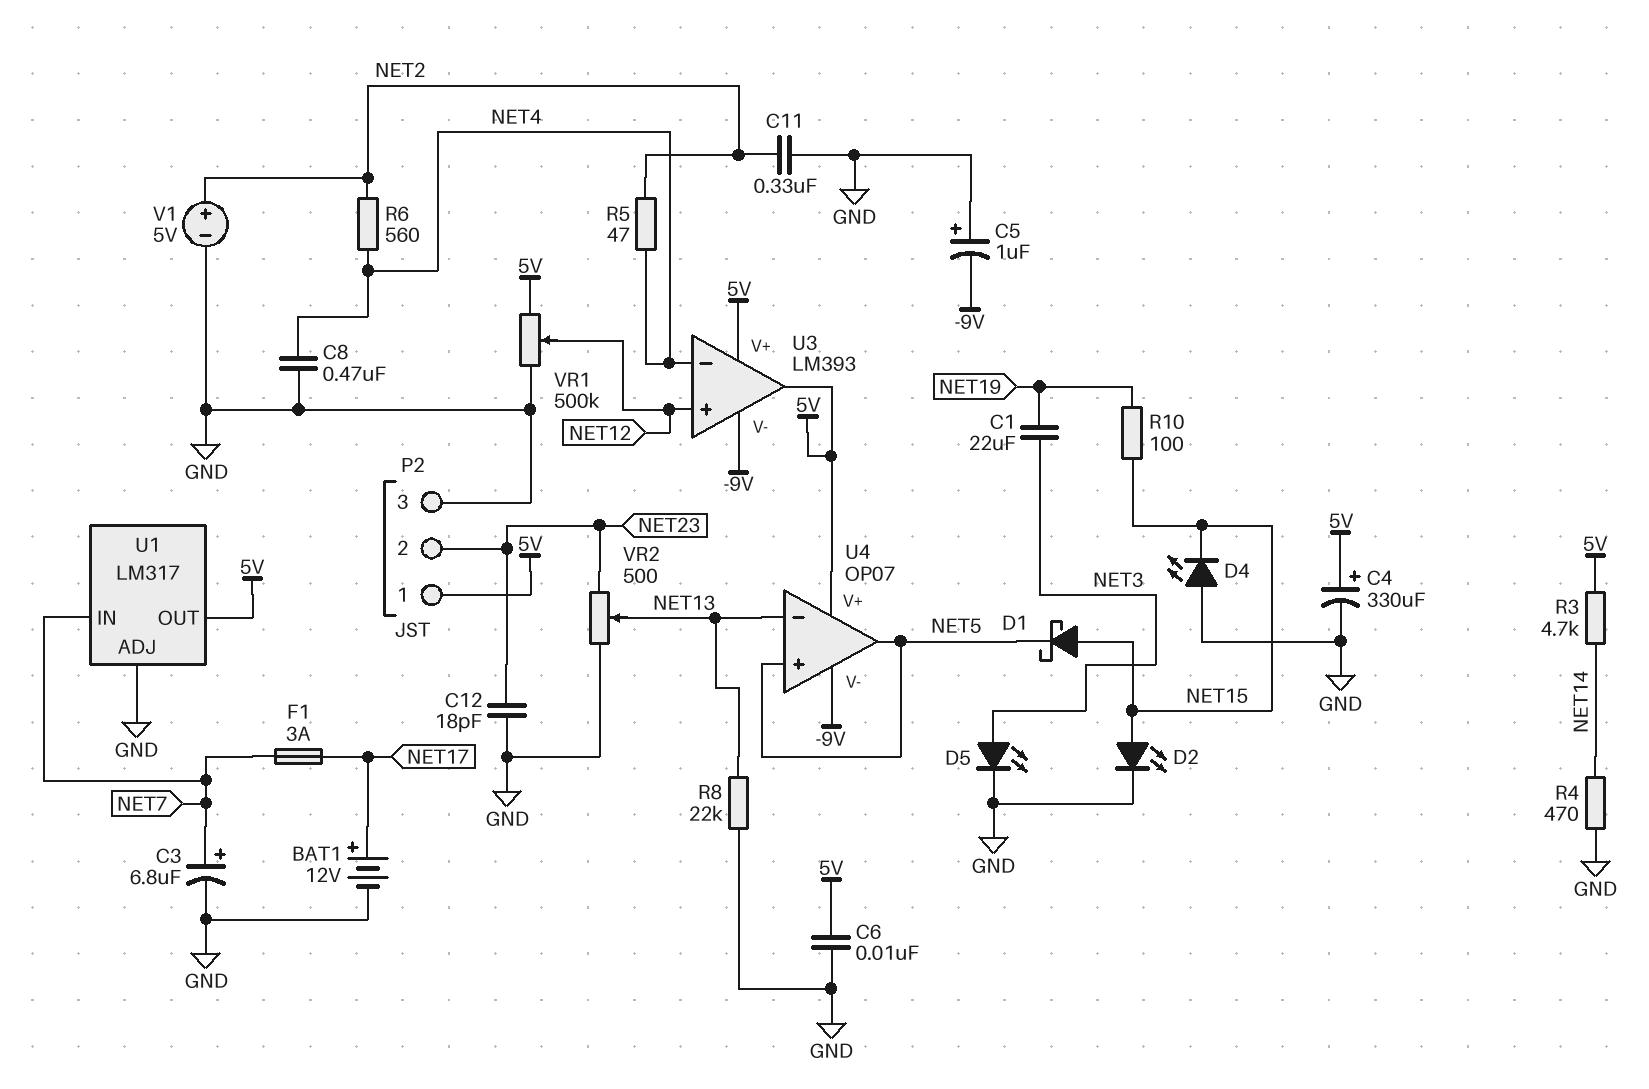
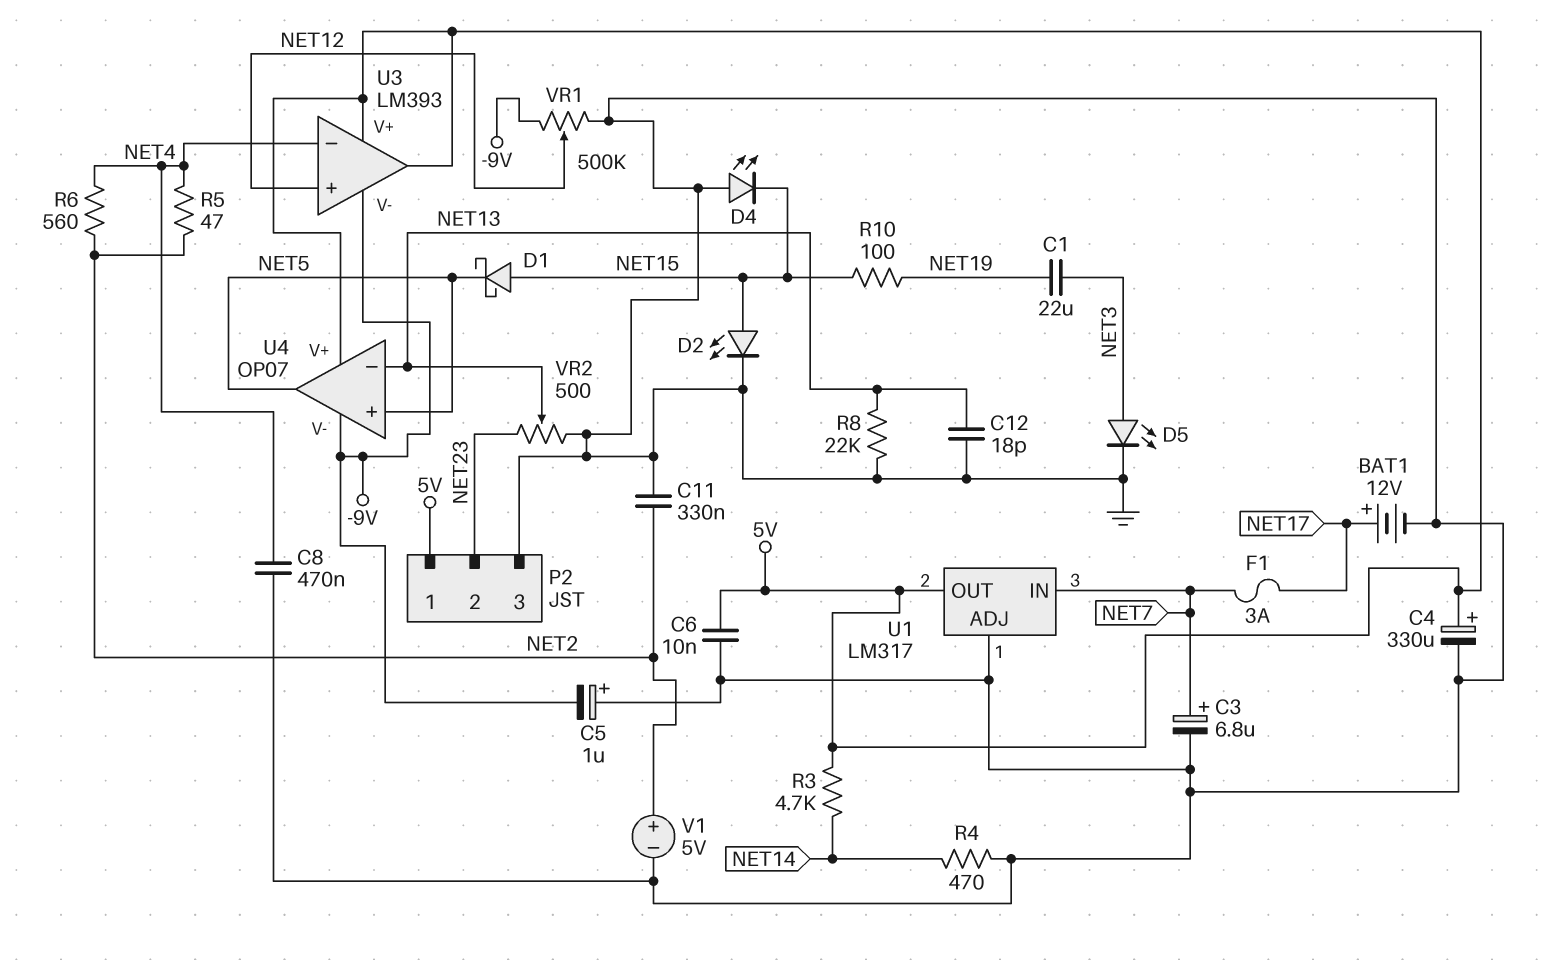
C12: 18pF (GND, NET23) -> 18pF (GND, NET13)
VR1: 500k (5V, GND, wiper NET12) -> 500k (-9V, GND, wiper NET12)

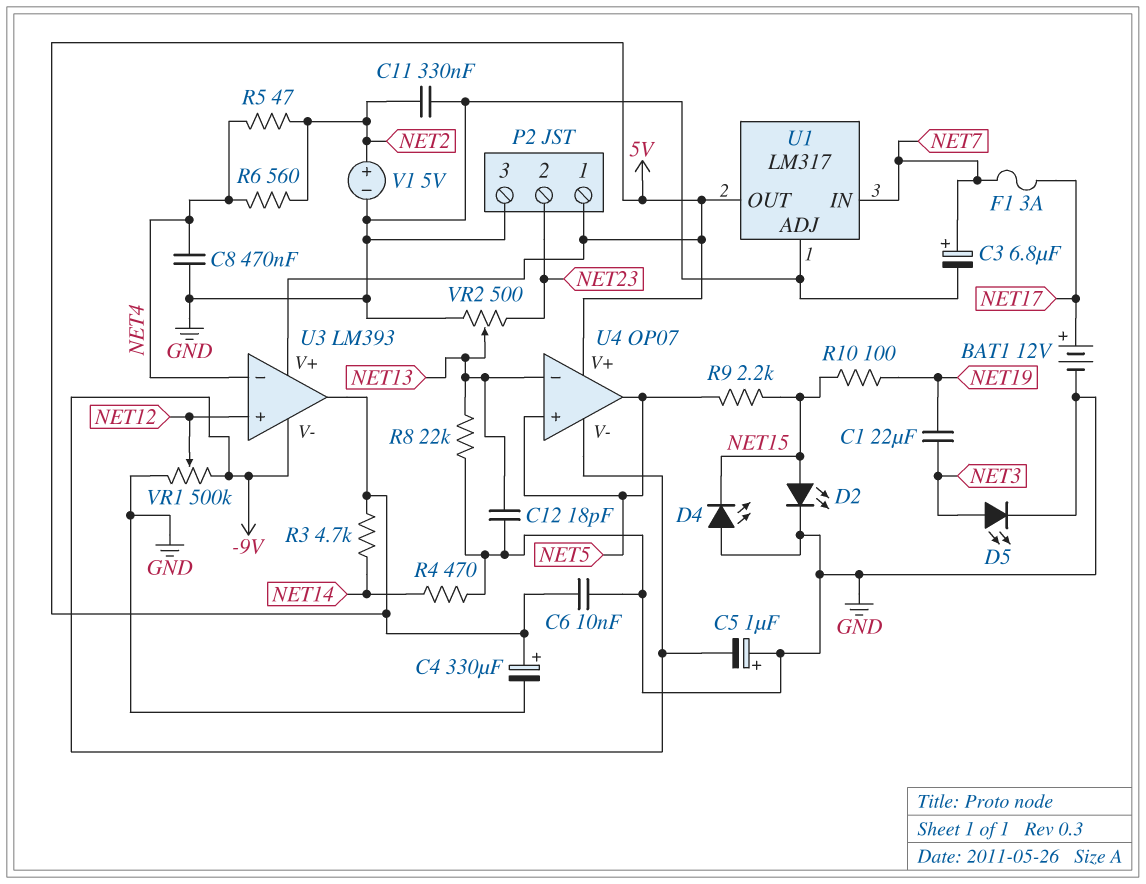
D1: schottky (A NET15, K NET5) -> none
R9: none -> 2.2k (NET5, NET15)

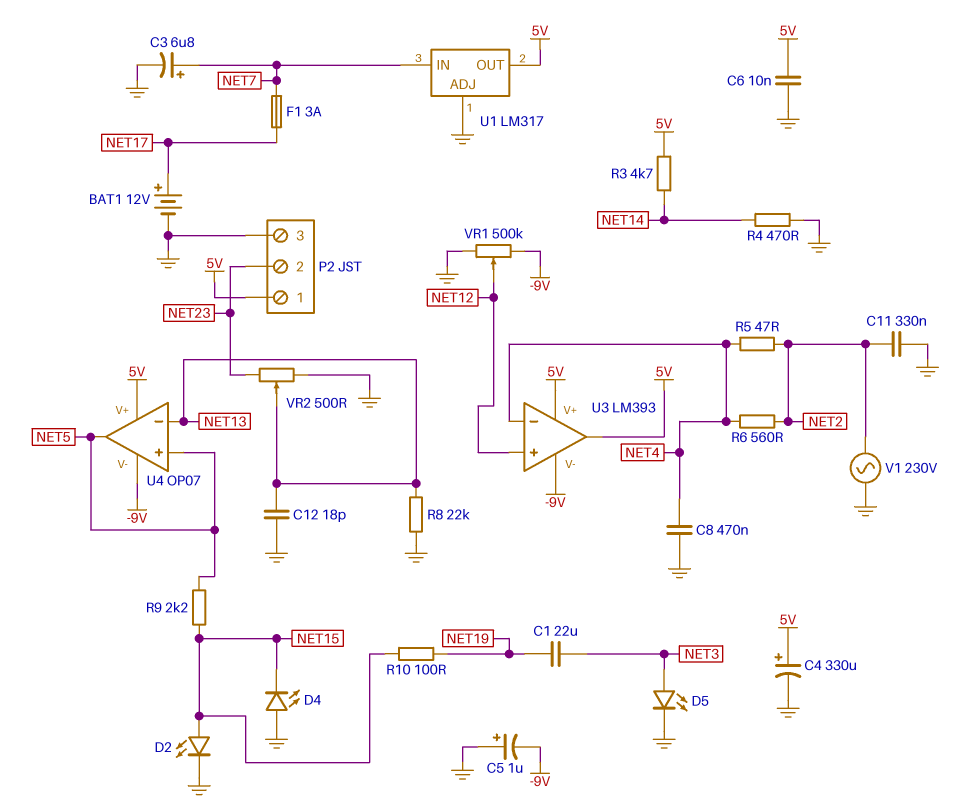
V1: 5V (plus NET2, minus GND) -> AC 230V (GND, NET2)

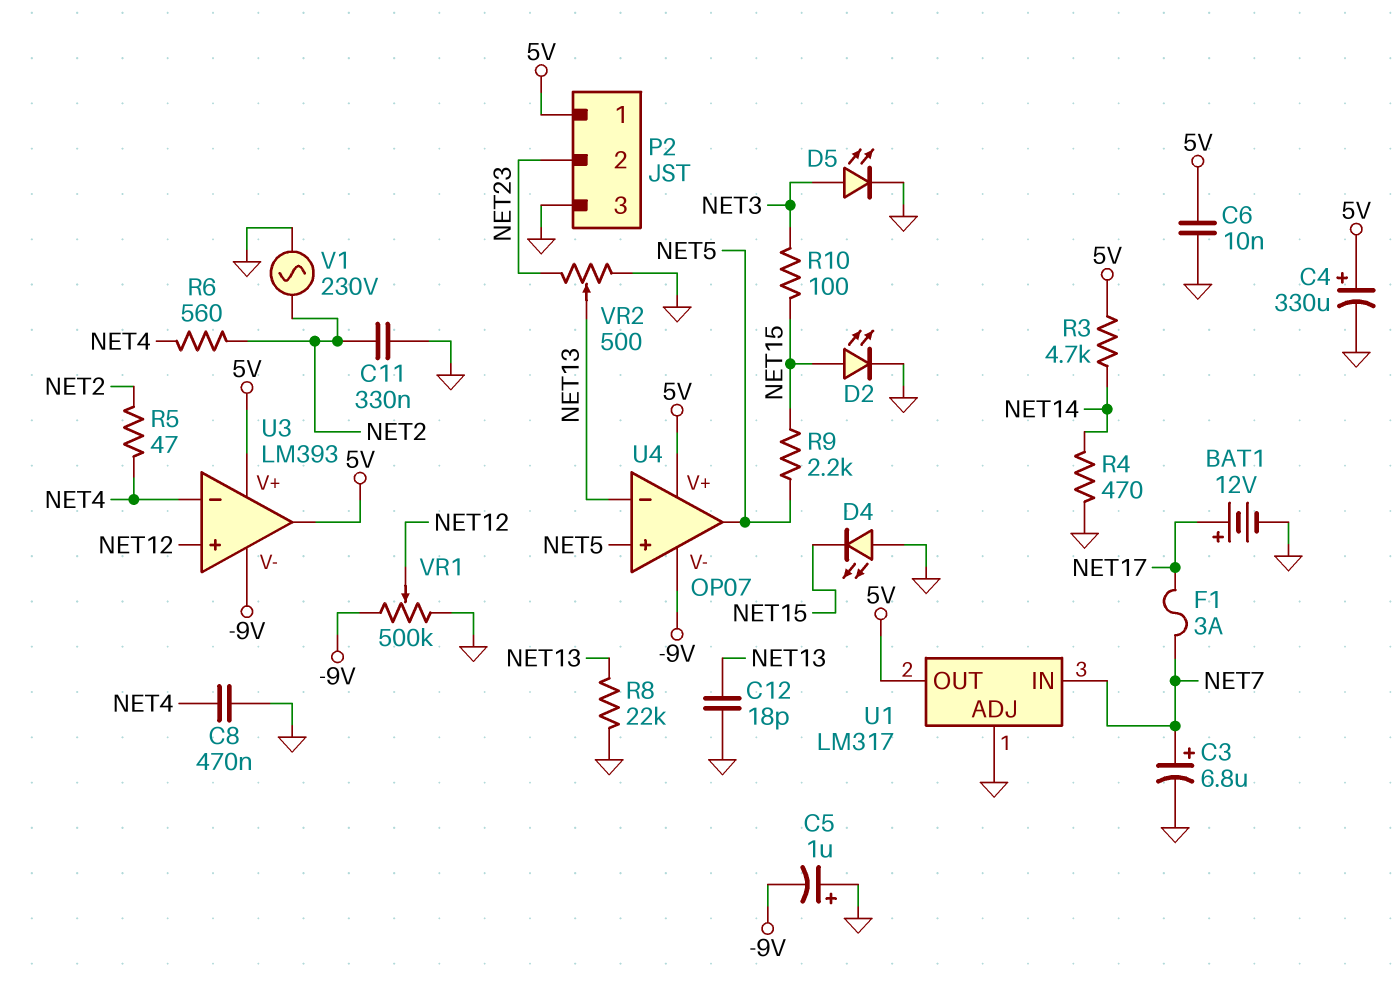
C1: 22uF (NET3, NET19) -> none
R10: 100 (NET15, NET19) -> 100 (NET3, NET15)

